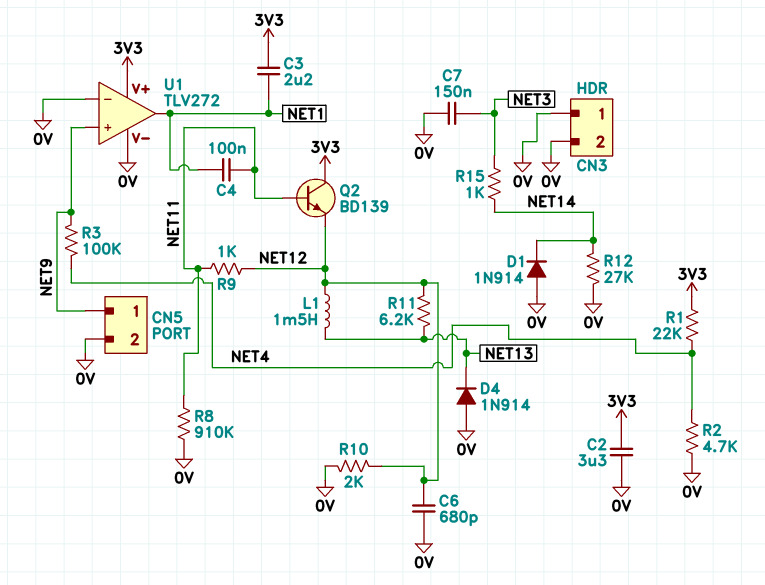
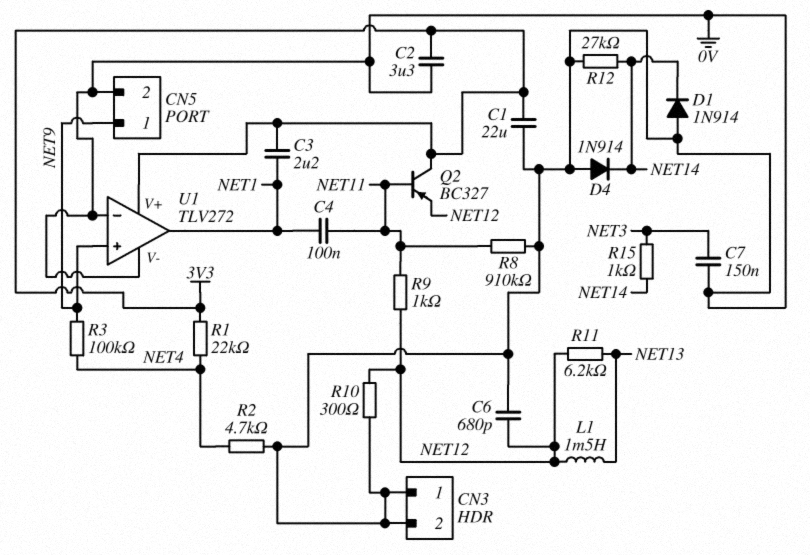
C1: none -> 22uF (0V, 3V3)
D4: diode 1N914 (A 0V, K NET13) -> diode 1N914 (A 0V, K NET14)
Q2: NPN BD139 (B NET11, C 3V3, E NET12) -> PNP BC327 (B NET11, C 3V3, E NET12)
R10: 2k (0V, NET12) -> 300 (0V, NET12)

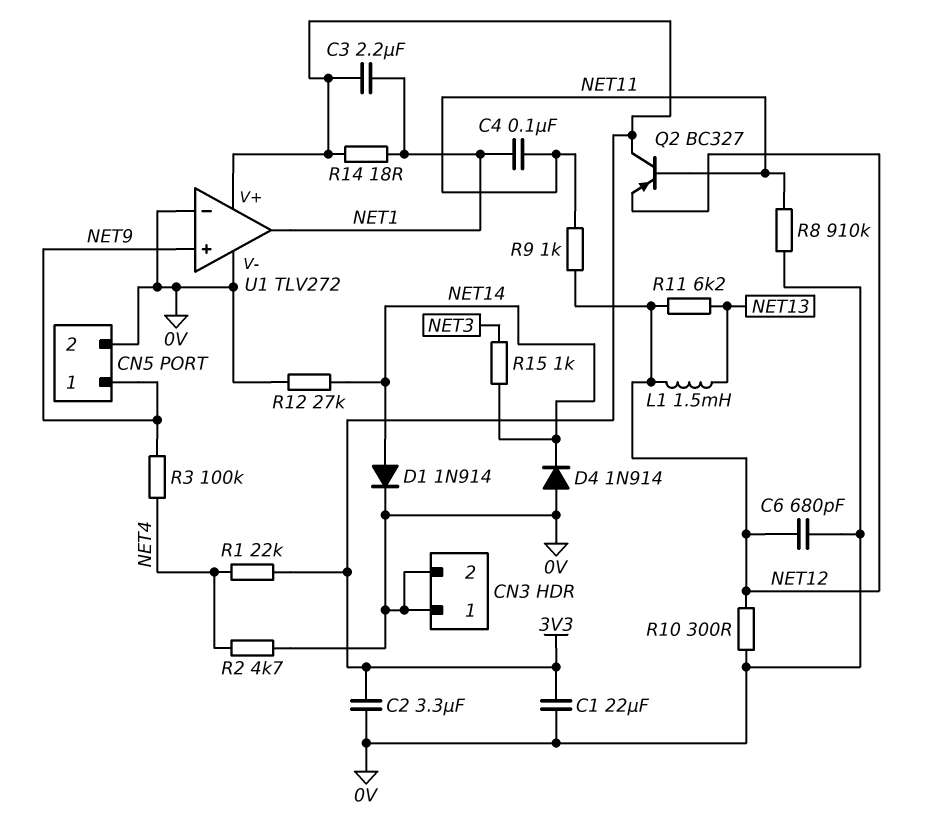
C7: 150nF (0V, NET3) -> none
D1: diode 1N914 (A 0V, K NET14) -> diode 1N914 (A NET14, K 0V)
R14: none -> 18 (3V3, NET1)

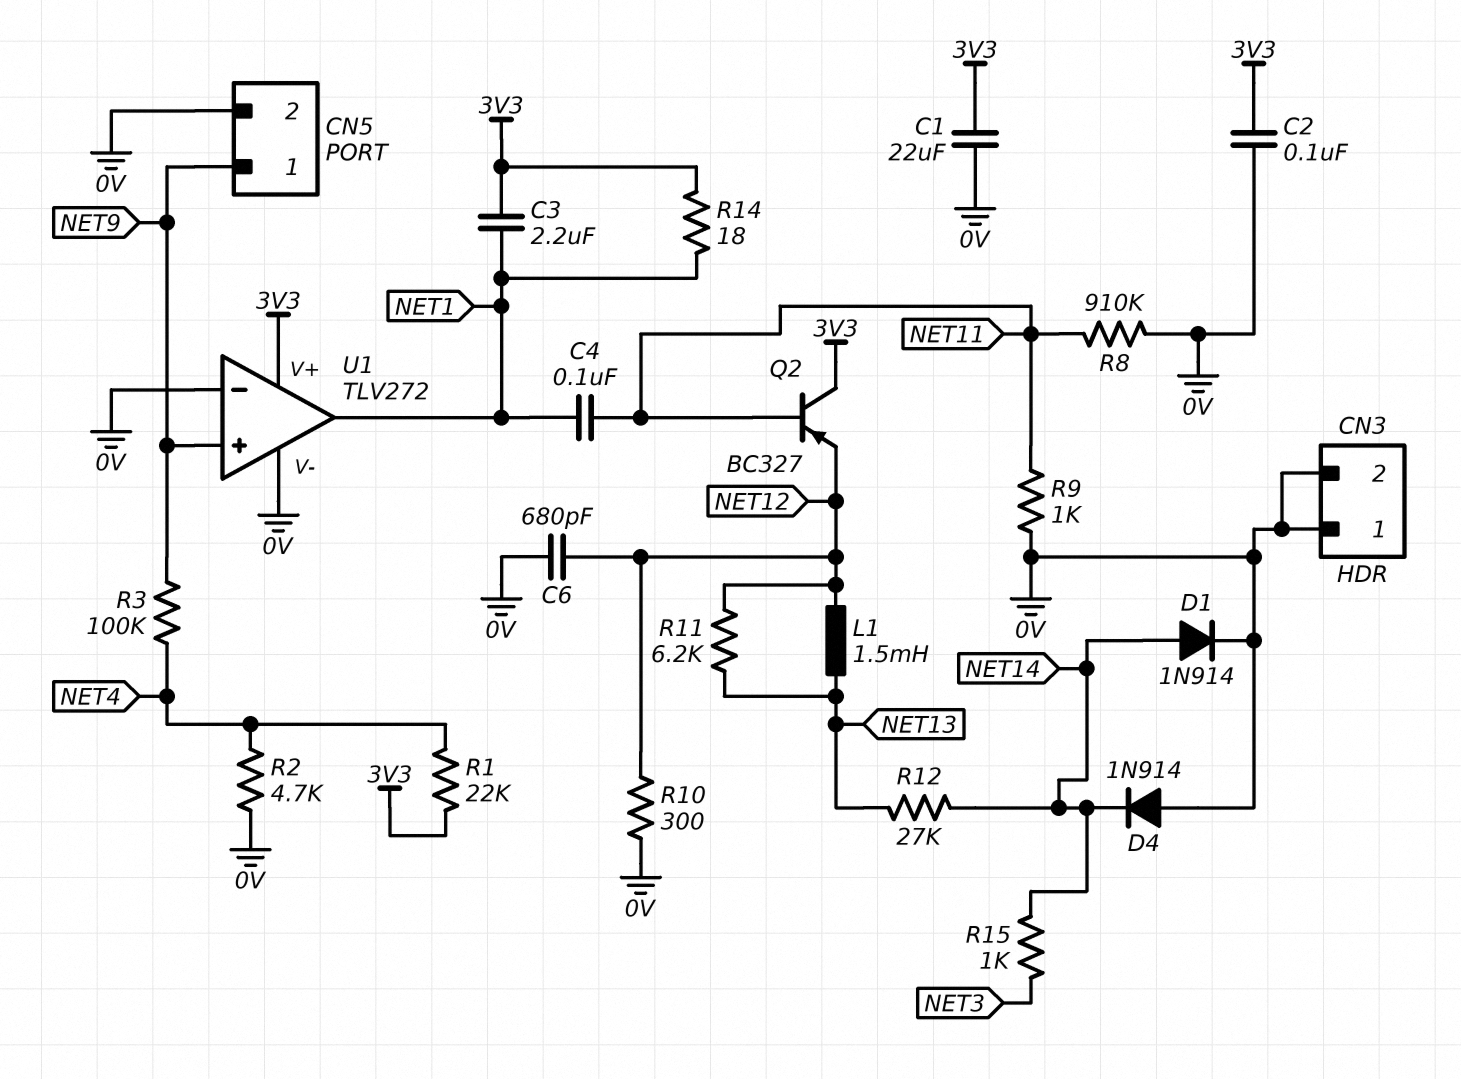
C2: 3.3uF (0V, 3V3) -> 100nF (0V, 3V3)
R9: 1k (NET11, NET12) -> 1k (0V, NET11)
R12: 27k (0V, NET14) -> 27k (NET13, NET14)

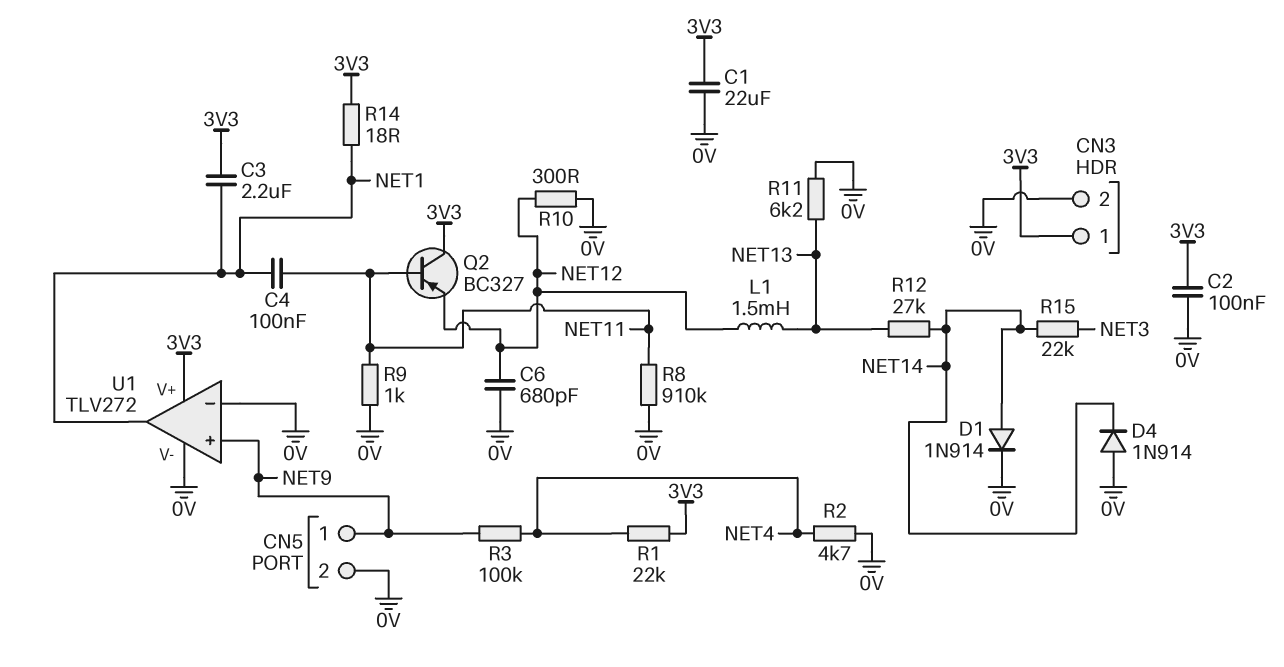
CN3 pin 1: 0V -> 3V3
R11: 6.2k (NET12, NET13) -> 6.2k (0V, NET13)
R15: 1k (NET3, NET14) -> 22k (NET3, NET14)

